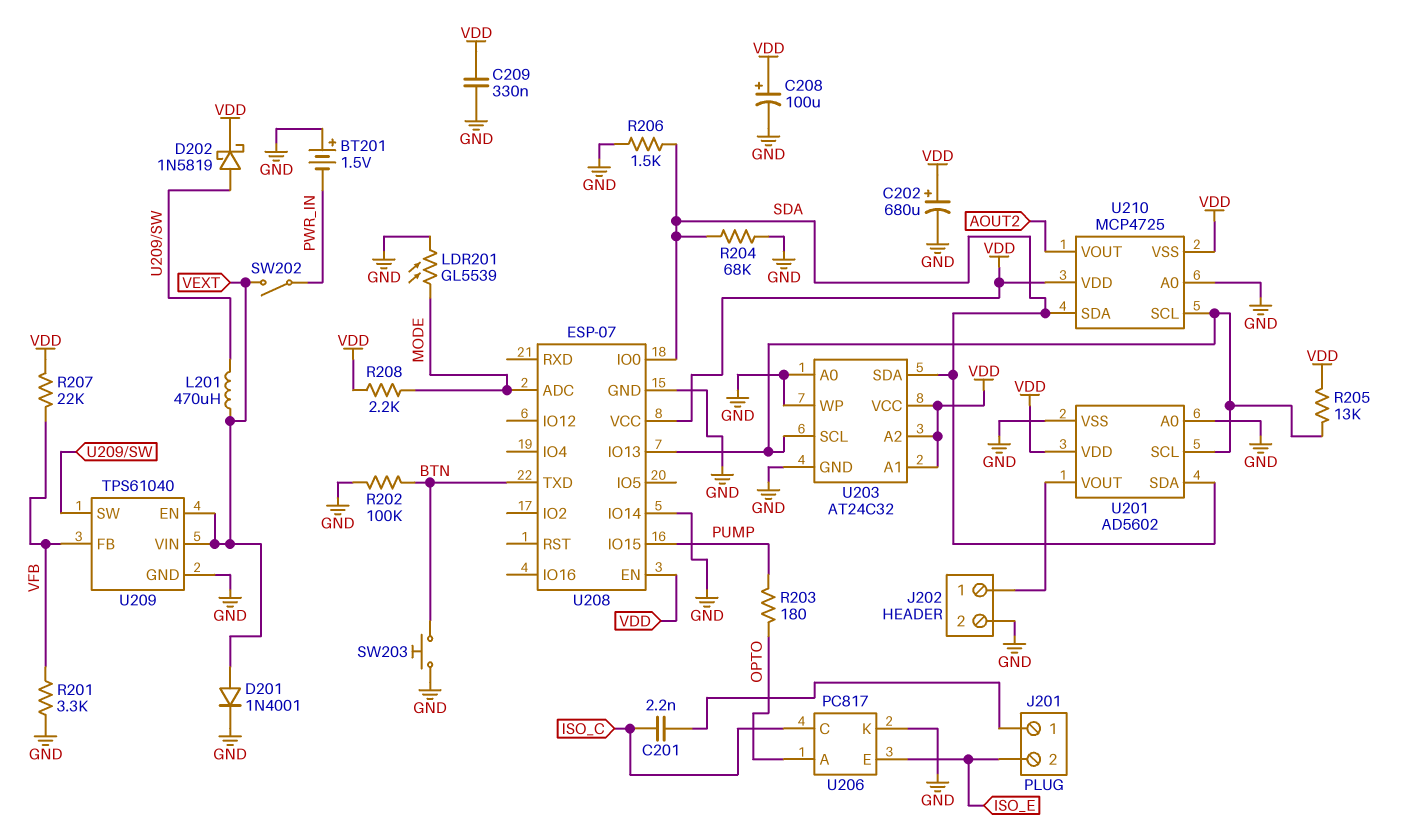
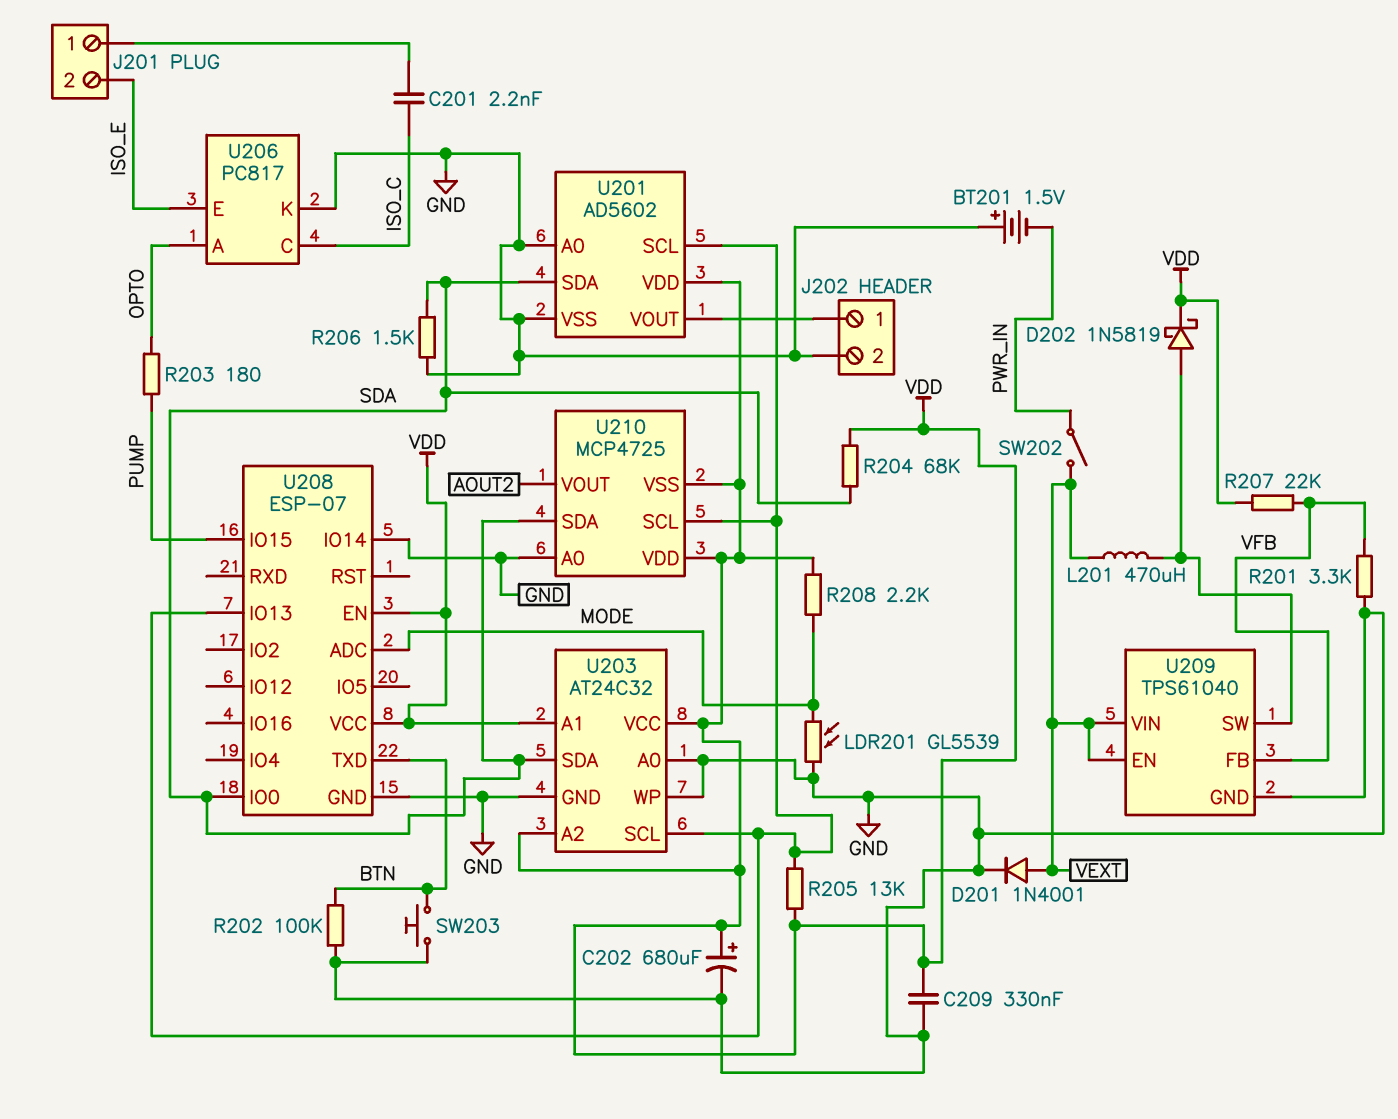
C208: 100uF (plus VDD, minus GND) -> none
R204: 68k (GND, SDA) -> 68k (SDA, VDD)

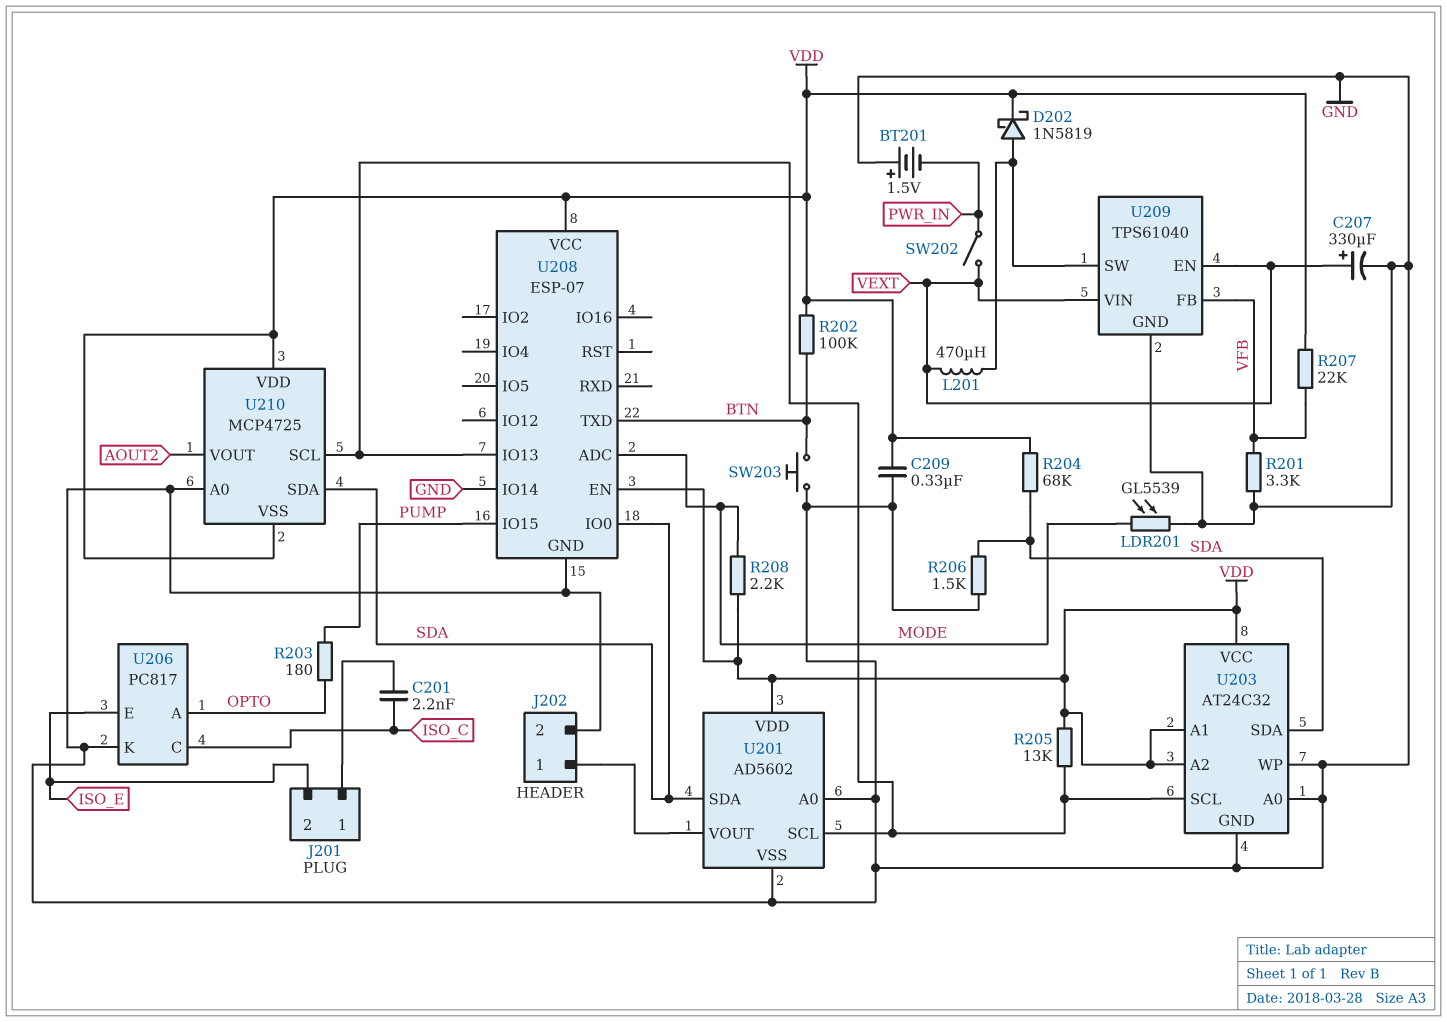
C202: 680uF (plus VDD, minus GND) -> none
C207: none -> 330uF (plus VEXT, minus GND)
D201: diode 1N4001 (A VEXT, K GND) -> none
R202: 100k (BTN, GND) -> 100k (BTN, VDD)

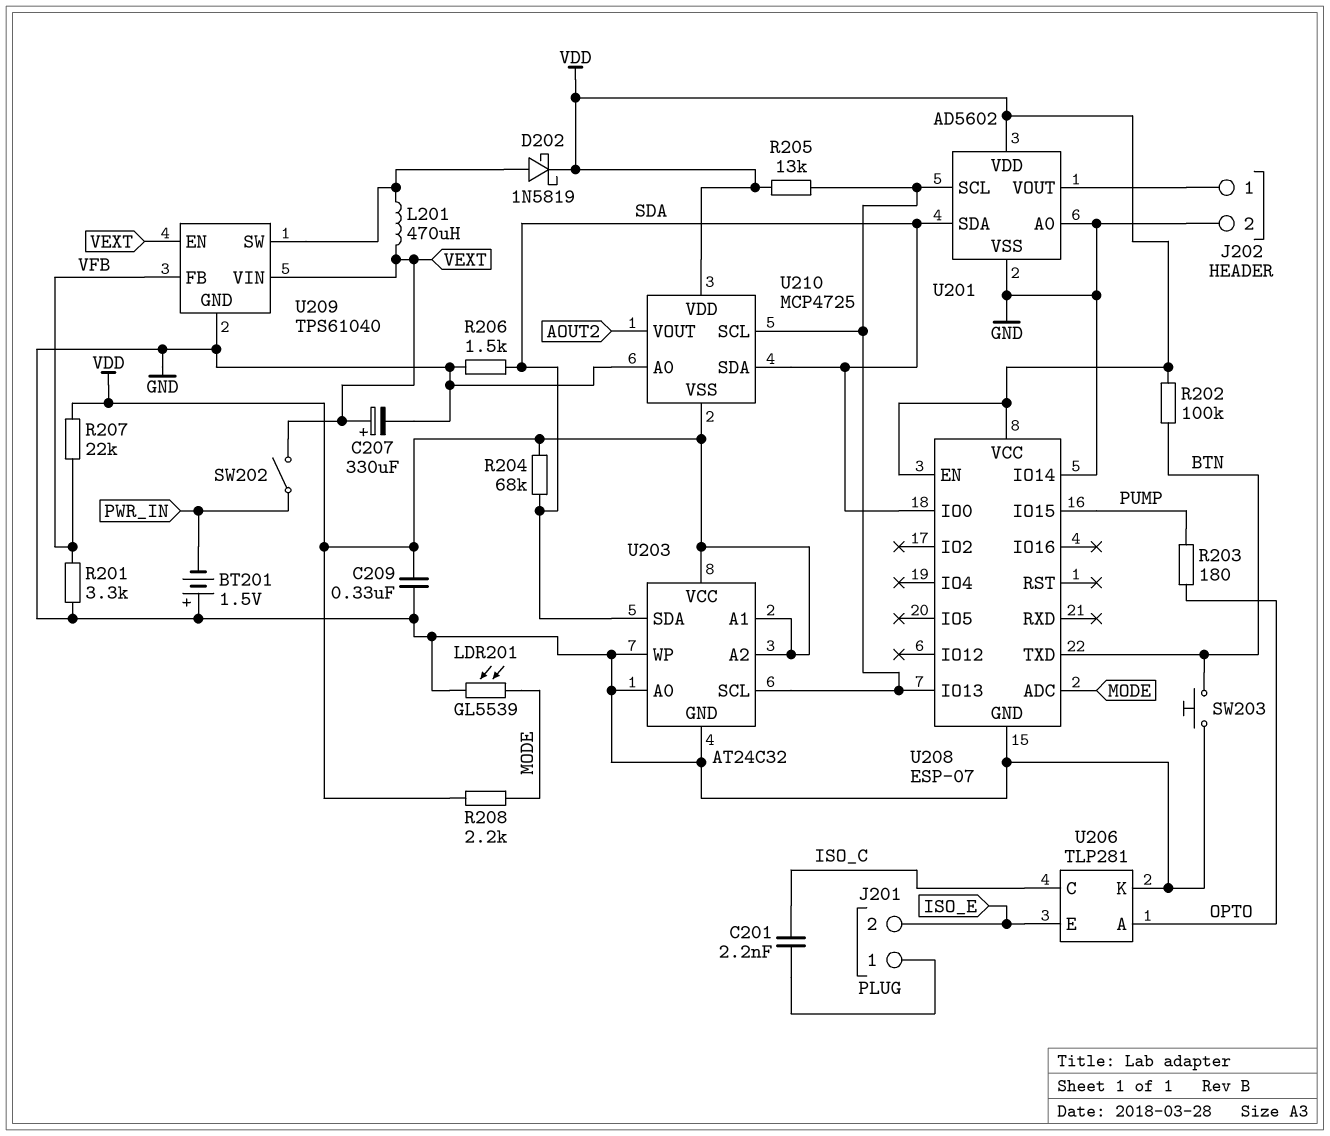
U206: PC817 -> TLP281

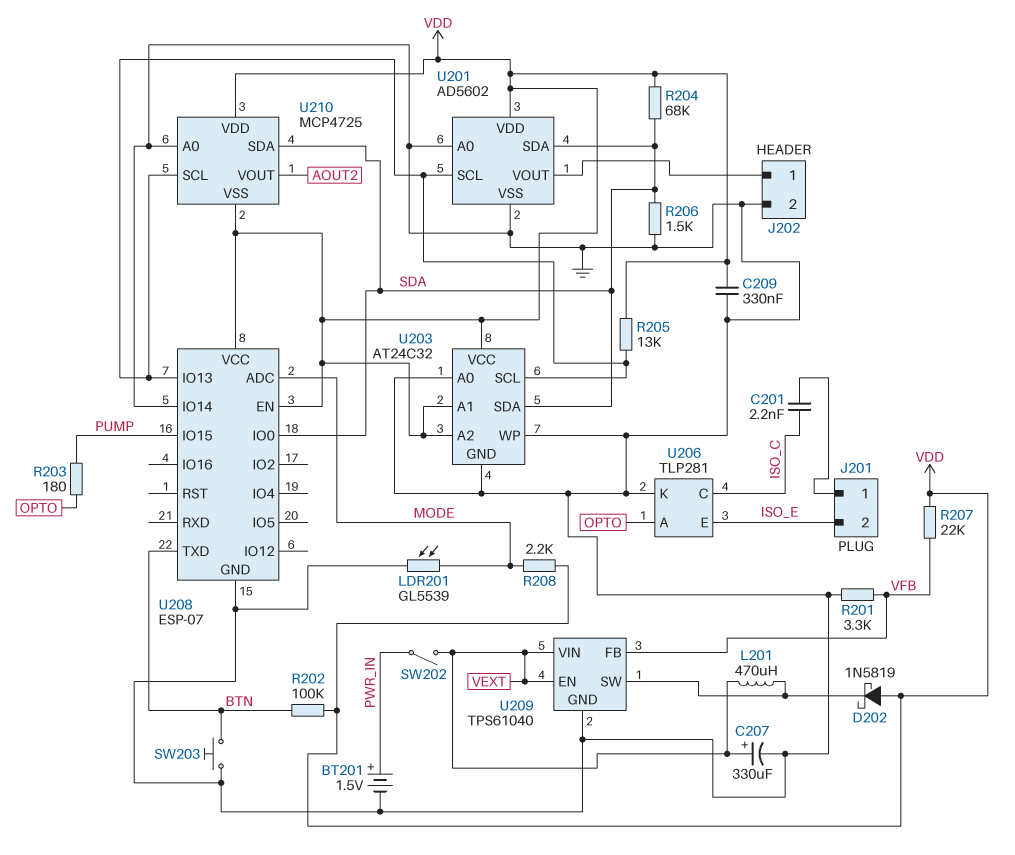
BT201: 1.5V (plus GND, minus PWR_IN) -> 1.5V (plus PWR_IN, minus GND)
D202: schottky 1N5819 (A U209/SW, K VDD) -> schottky 1N5819 (A VDD, K U209/SW)

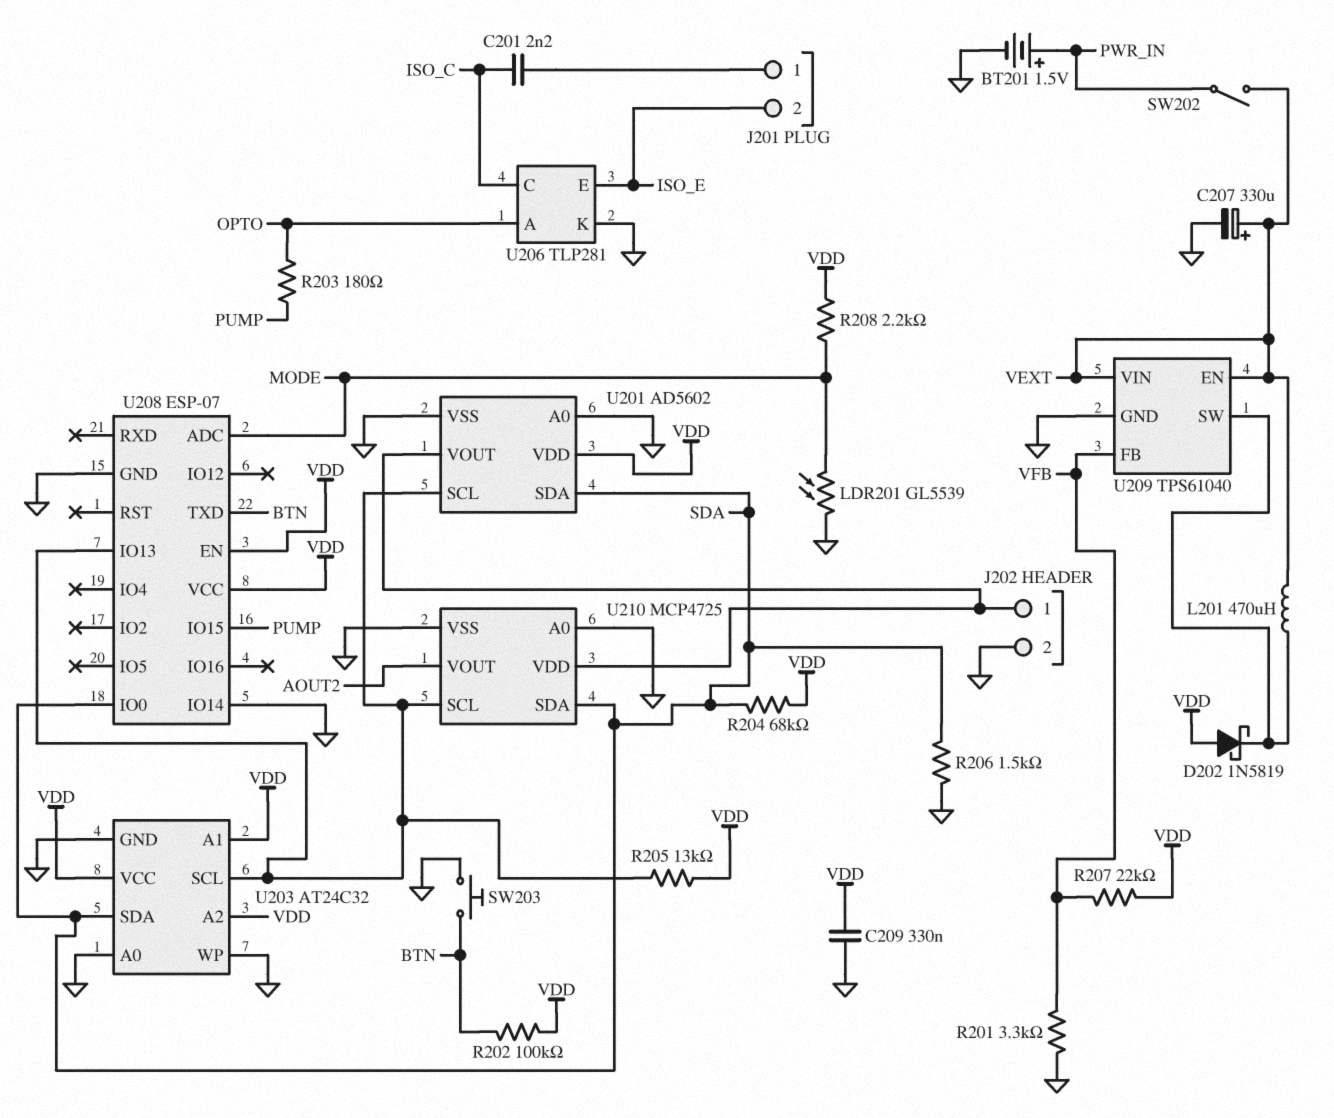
U210 pin VDD: VDD -> J202/1
U210 pin VSS: VDD -> GND

